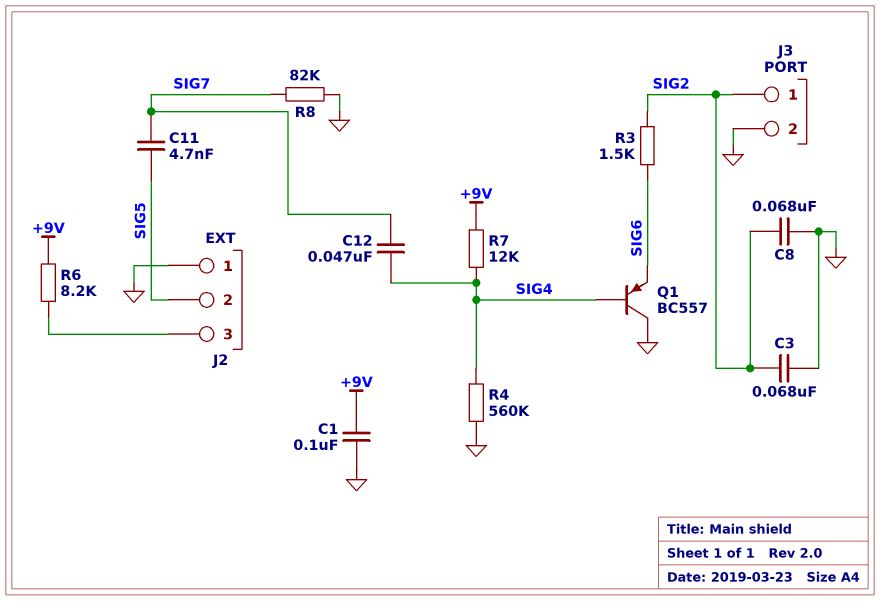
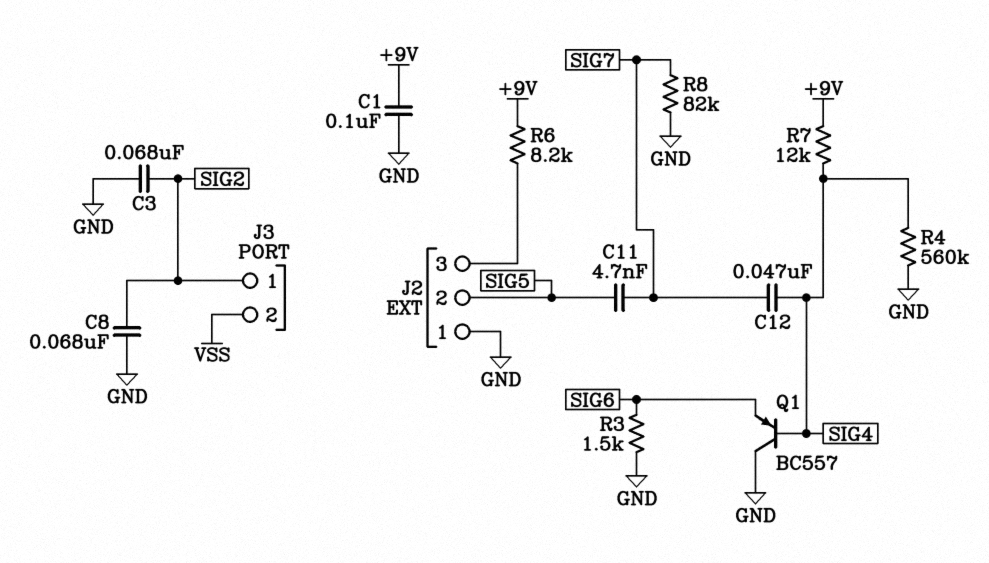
J3 pin 2: GND -> VSS
R3: 1.5k (SIG2, SIG6) -> 1.5k (GND, SIG6)

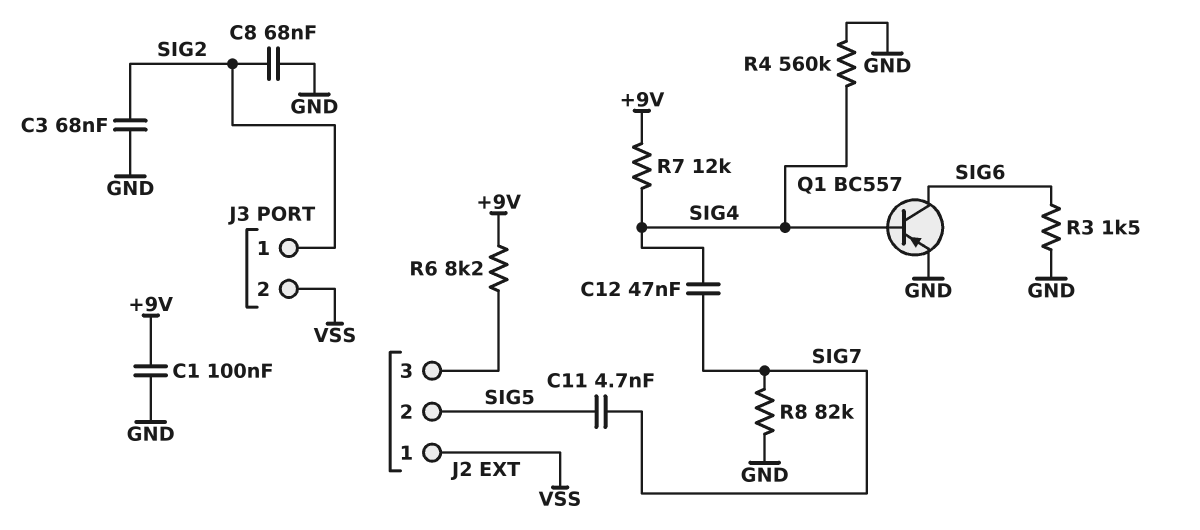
J2 pin 1: GND -> VSS
Q1: PNP BC557 (B SIG4, C GND, E SIG6) -> PNP BC557 (B SIG4, C SIG6, E GND)

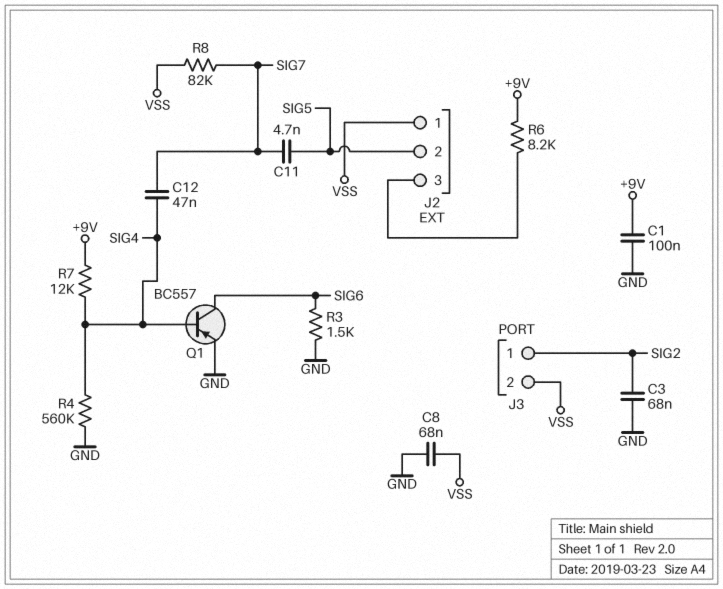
C8: 68nF (GND, SIG2) -> 68nF (GND, VSS)
R8: 82k (GND, SIG7) -> 82k (SIG7, VSS)

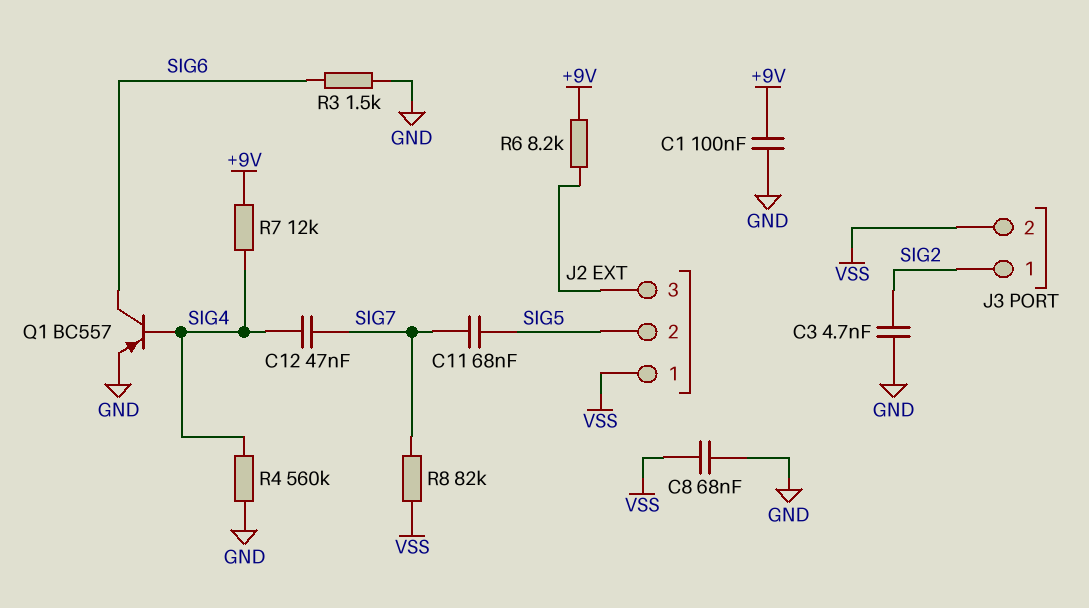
C3: 68nF (GND, SIG2) -> 4.7nF (GND, SIG2)
C11: 4.7nF (SIG5, SIG7) -> 68nF (SIG5, SIG7)

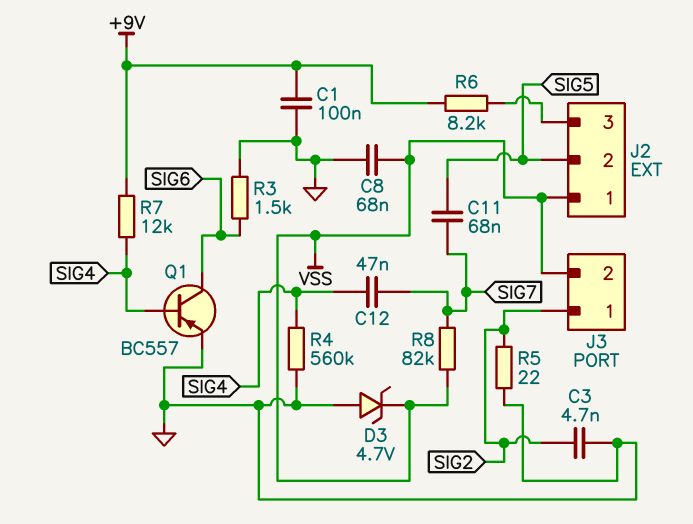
D3: none -> zener 4.7V (A GND, K VSS)
R5: none -> 22 (GND, SIG2)

